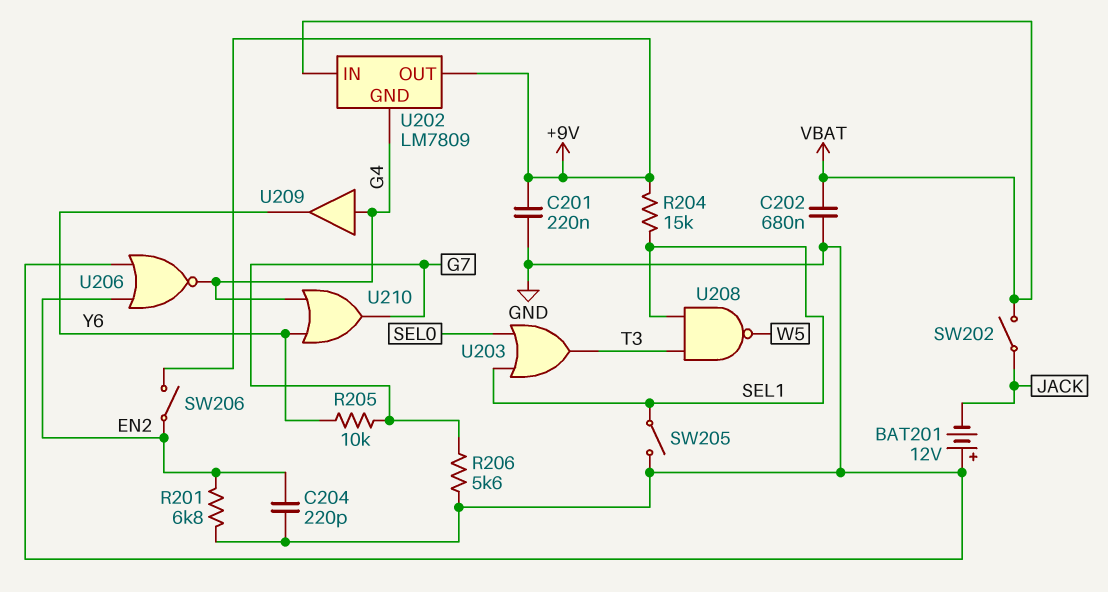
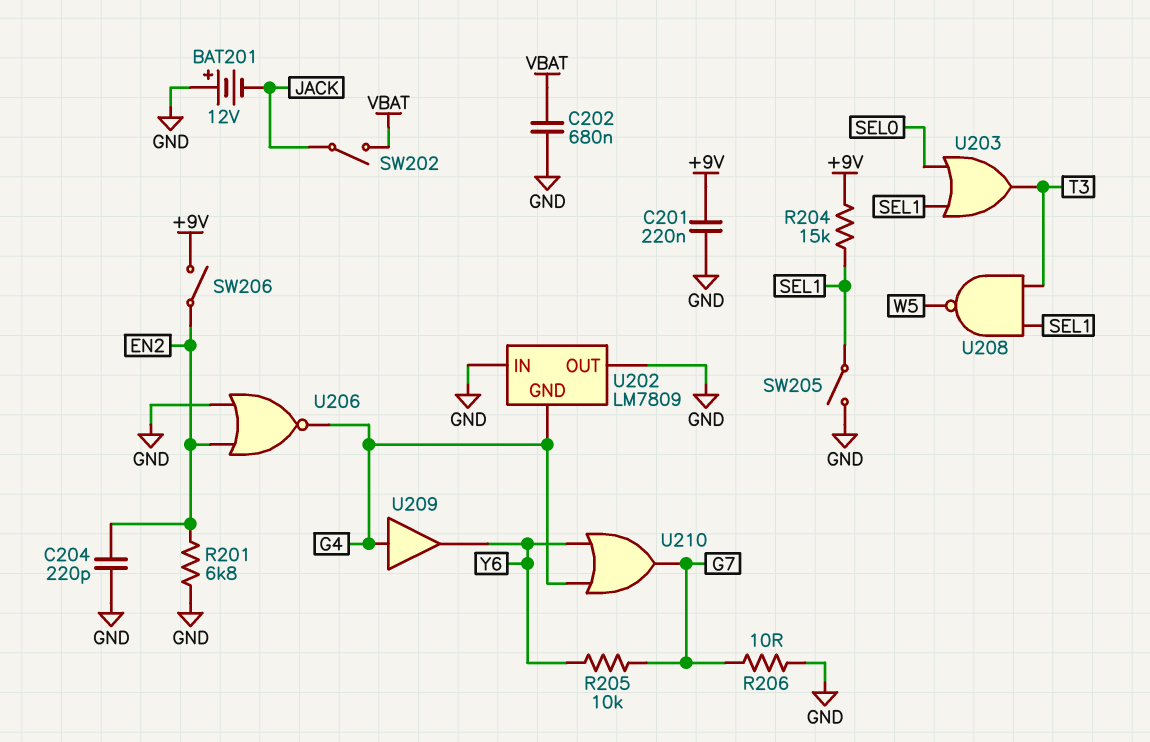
R206: 5.6k (G7, GND) -> 10 (G7, GND)
U202 pin IN: VBAT -> GND
U202 pin OUT: +9V -> GND

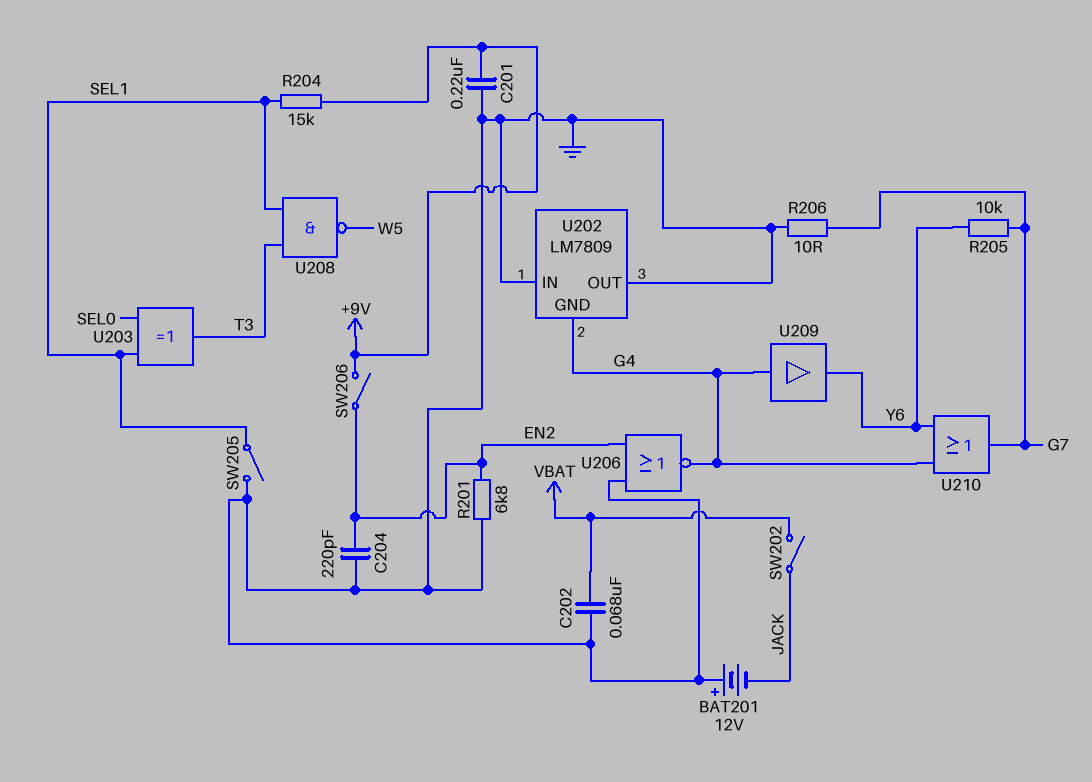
C202: 680nF (GND, VBAT) -> 68nF (GND, VBAT)
U203: OR (in SEL0, in SEL1, out T3) -> XOR (in SEL0, in SEL1, out T3)

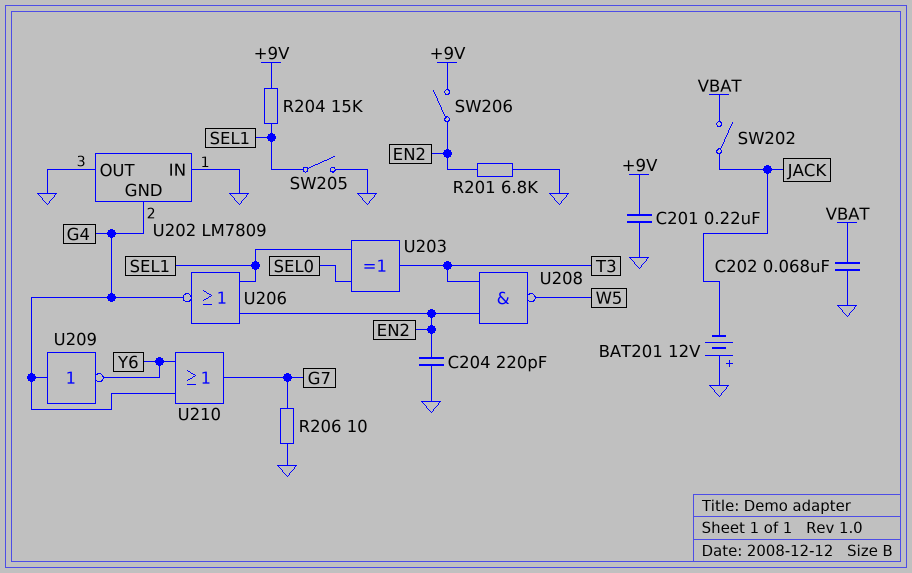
R205: 10k (G7, Y6) -> none
U206: NOR (in EN2, in GND, out G4) -> NOR (in EN2, in SEL1, out G4)
U208: NAND (in SEL1, in T3, out W5) -> NAND (in EN2, in T3, out W5)
U209: buffer (in G4, out Y6) -> NOT (in G4, out Y6)

